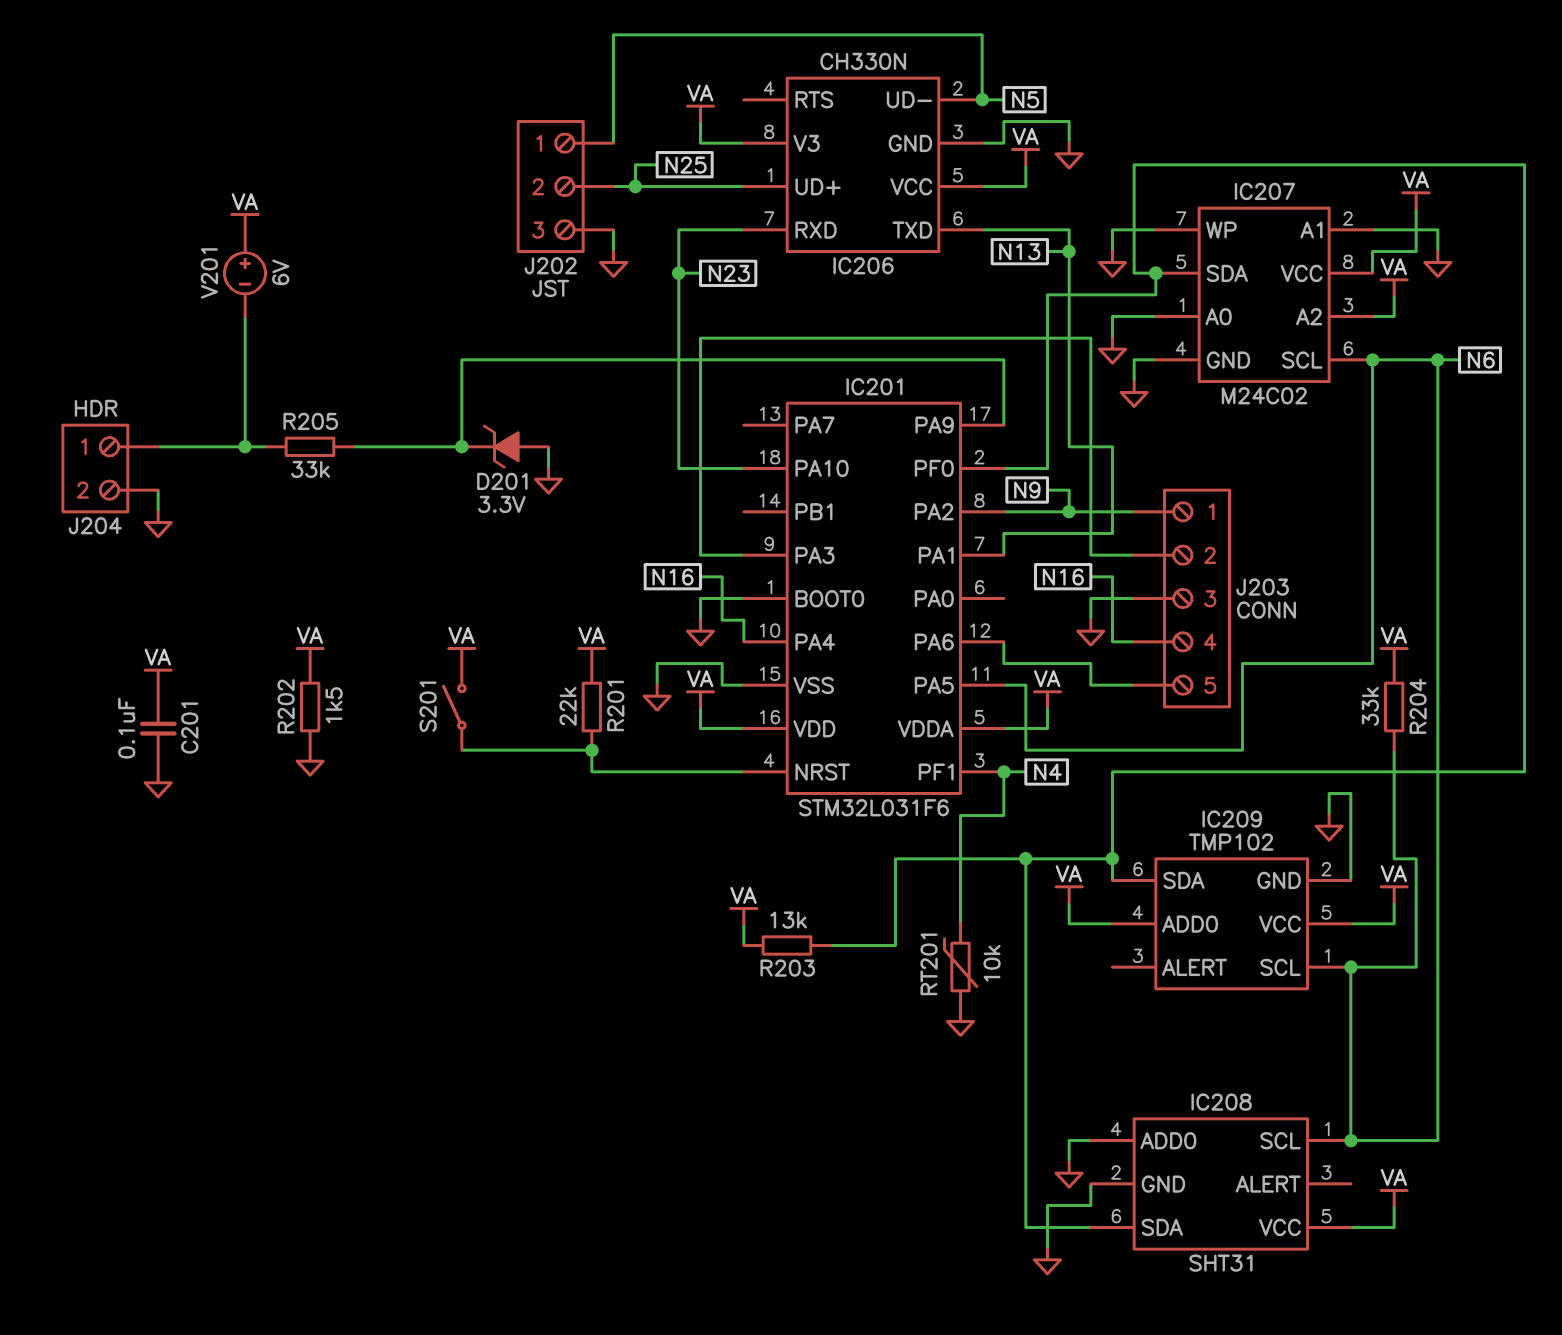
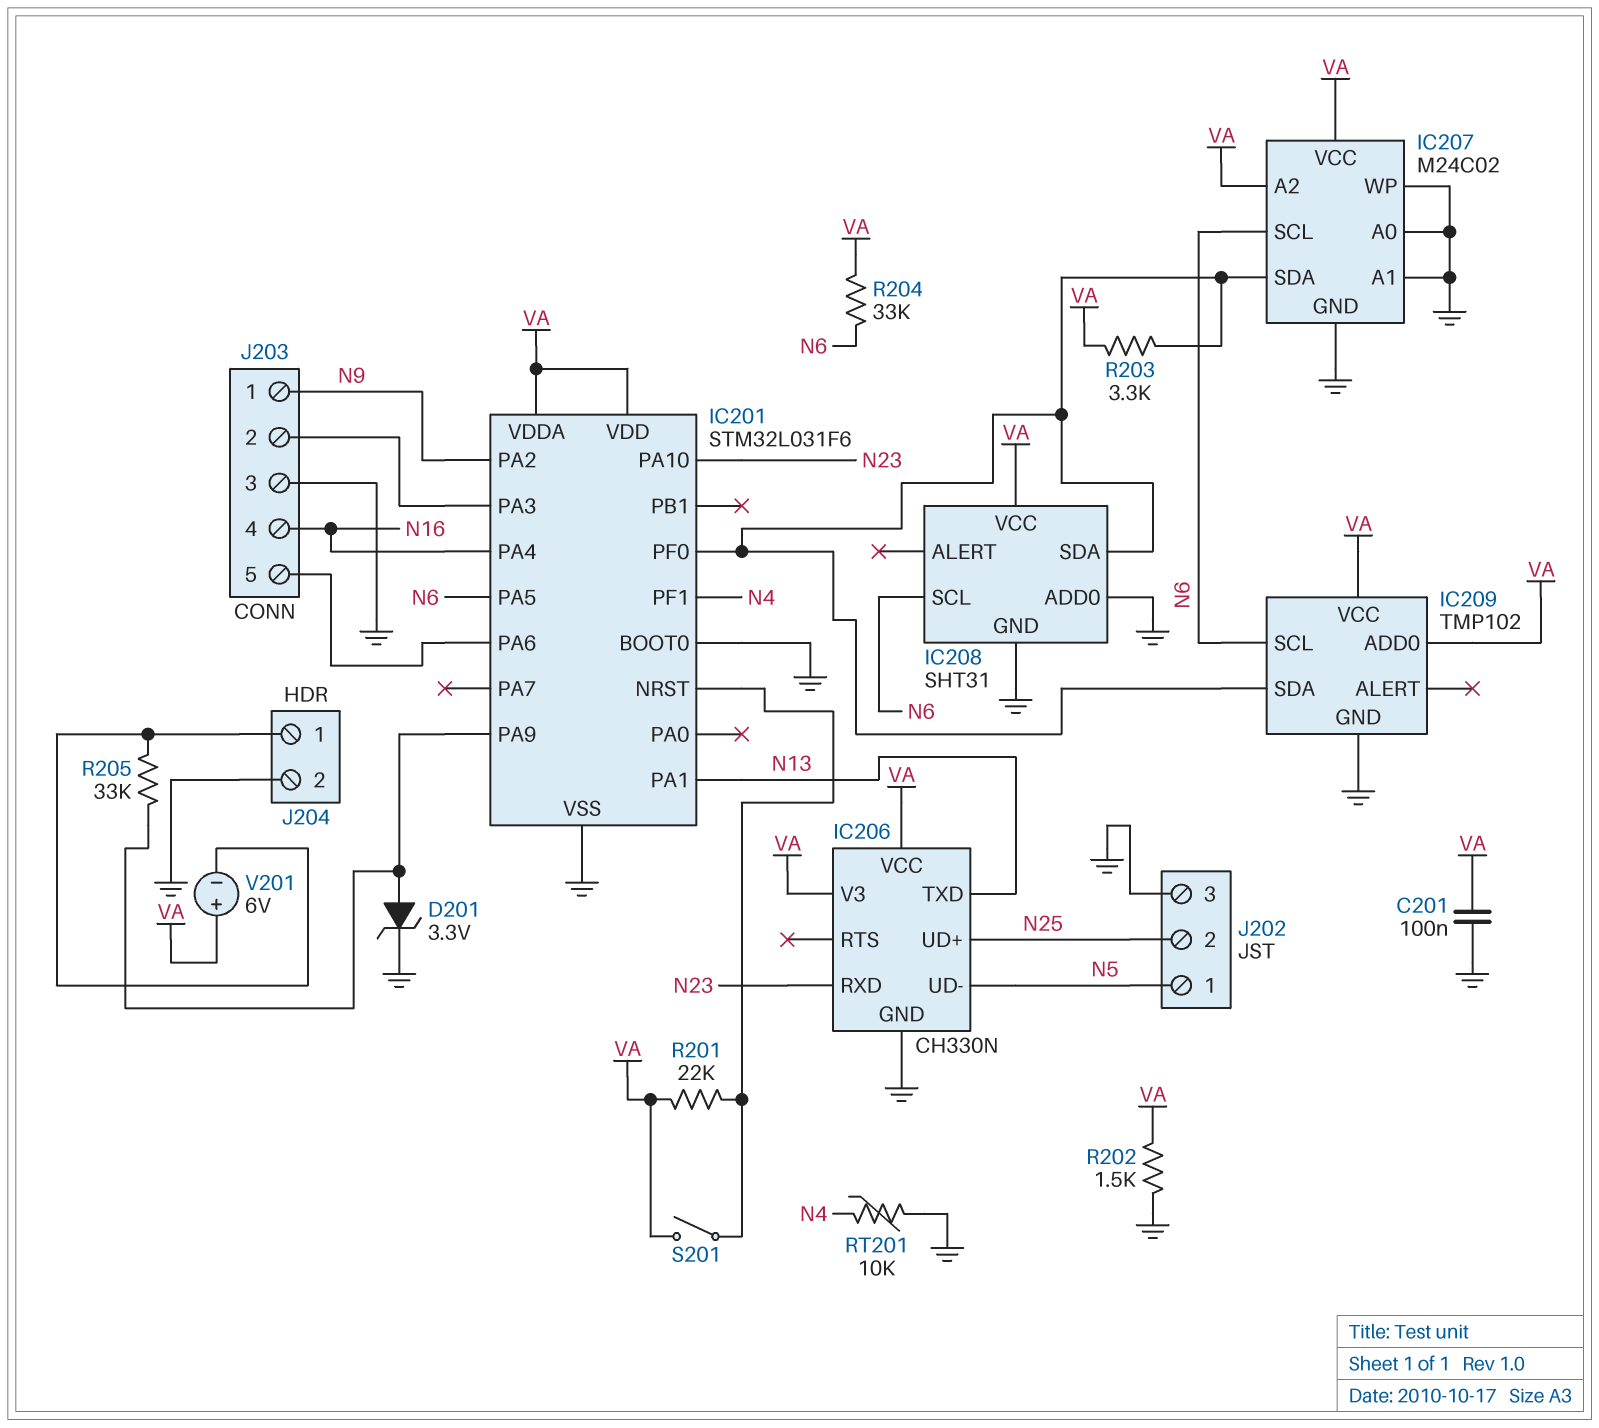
D201: zener 3.3V (A GND, K IC201/PA9) -> zener 3.3V (A IC201/PA9, K GND)
R203: 13k (IC201/PF0, VA) -> 3.3k (IC201/PF0, VA)

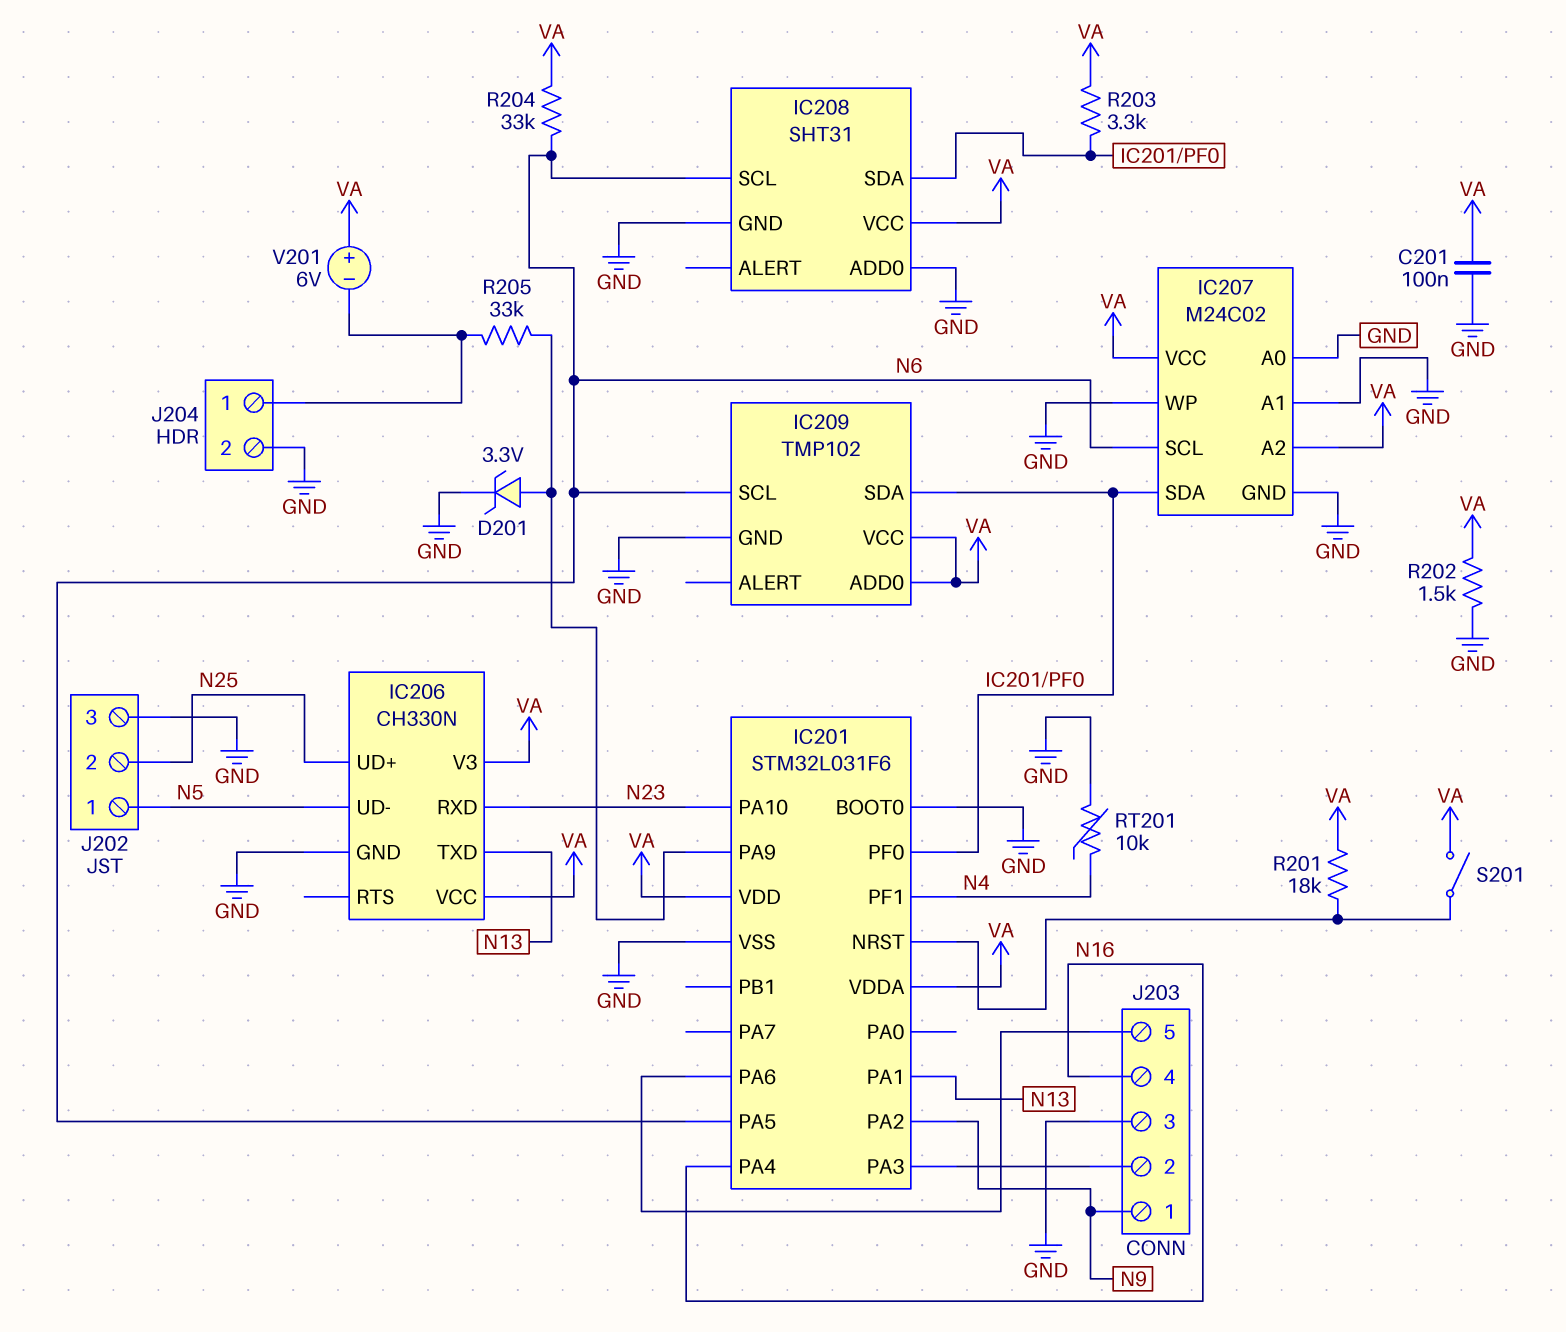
R201: 22k (IC201/NRST, VA) -> 18k (IC201/NRST, VA)

